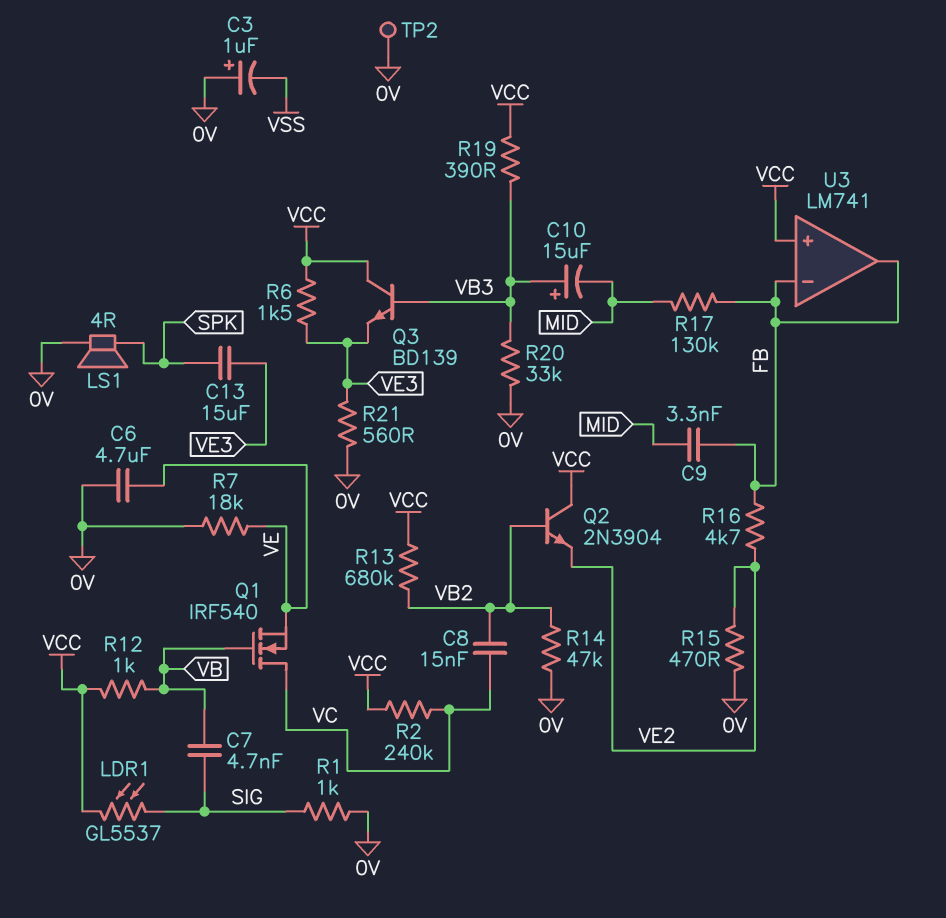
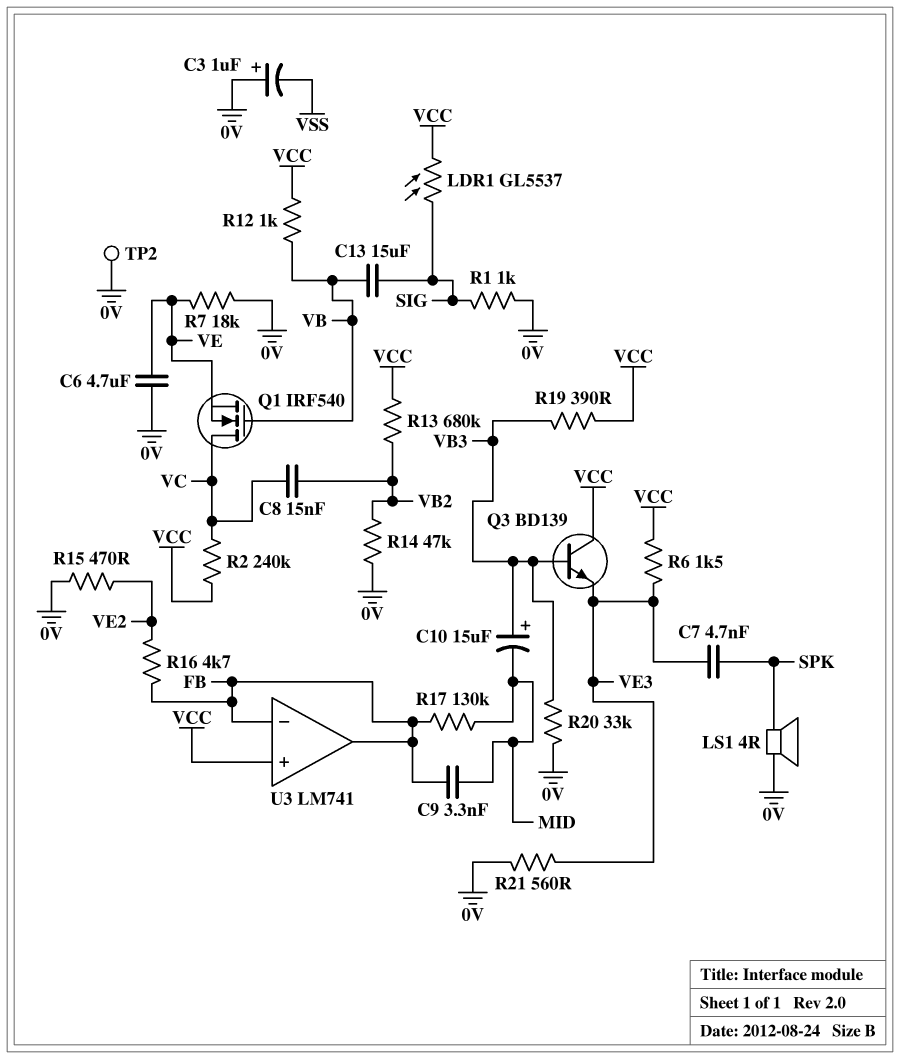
C7: 4.7nF (SIG, VB) -> 4.7nF (SPK, VE3)
C13: 15uF (SPK, VE3) -> 15uF (SIG, VB)
Q2: NPN 2N3904 (B VB2, C VCC, E VE2) -> none

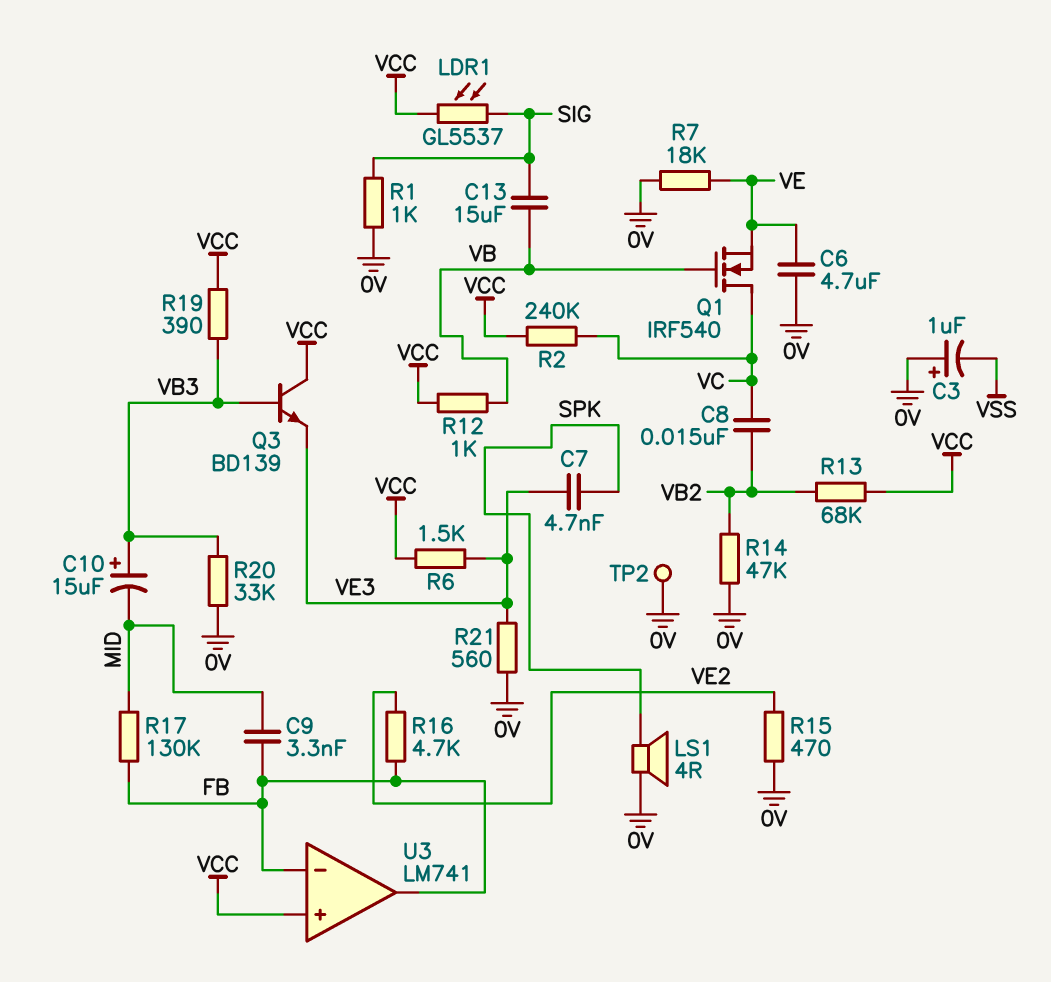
R13: 680k (VB2, VCC) -> 68k (VB2, VCC)

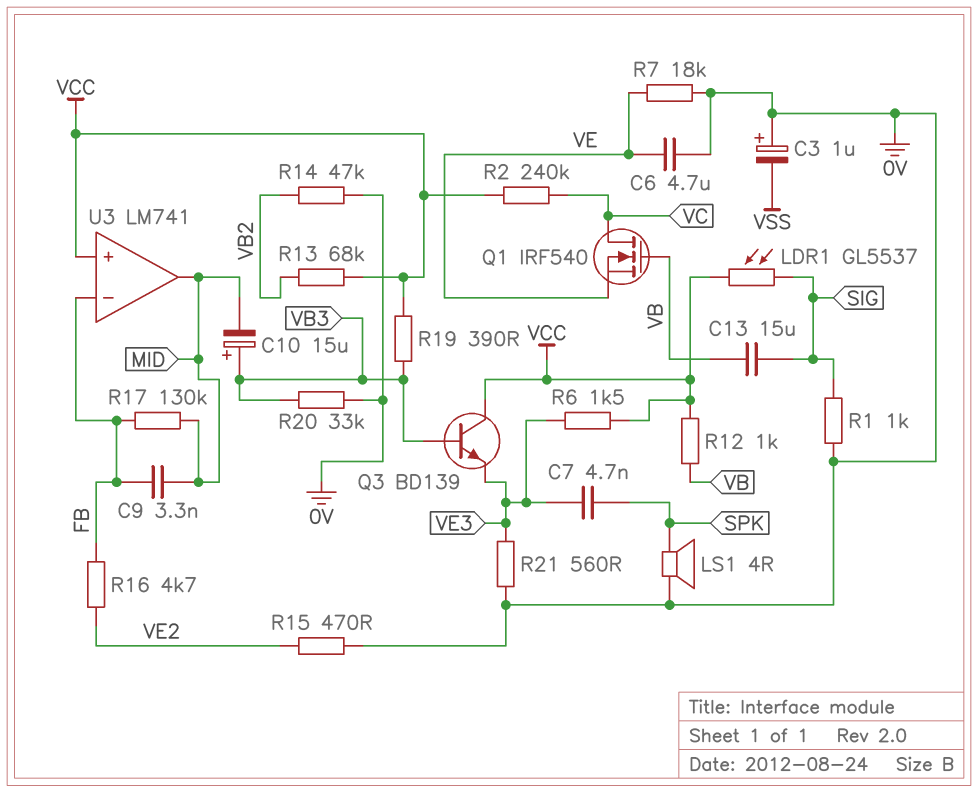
C8: 15nF (VB2, VC) -> none
TP2: test point (0V) -> none
U3 pin out: FB -> MID

